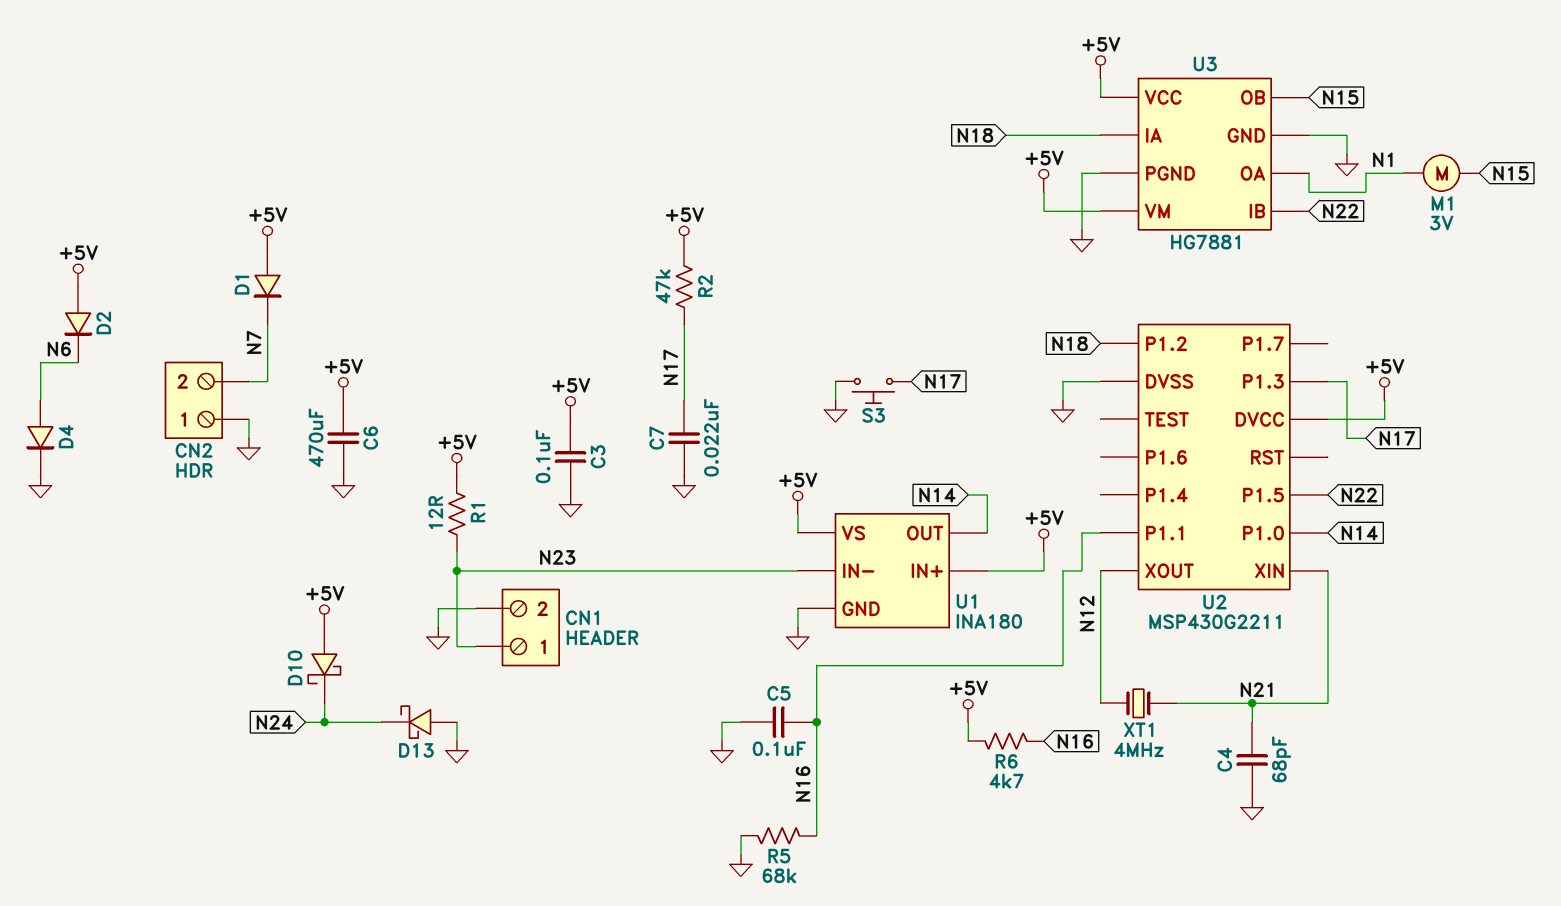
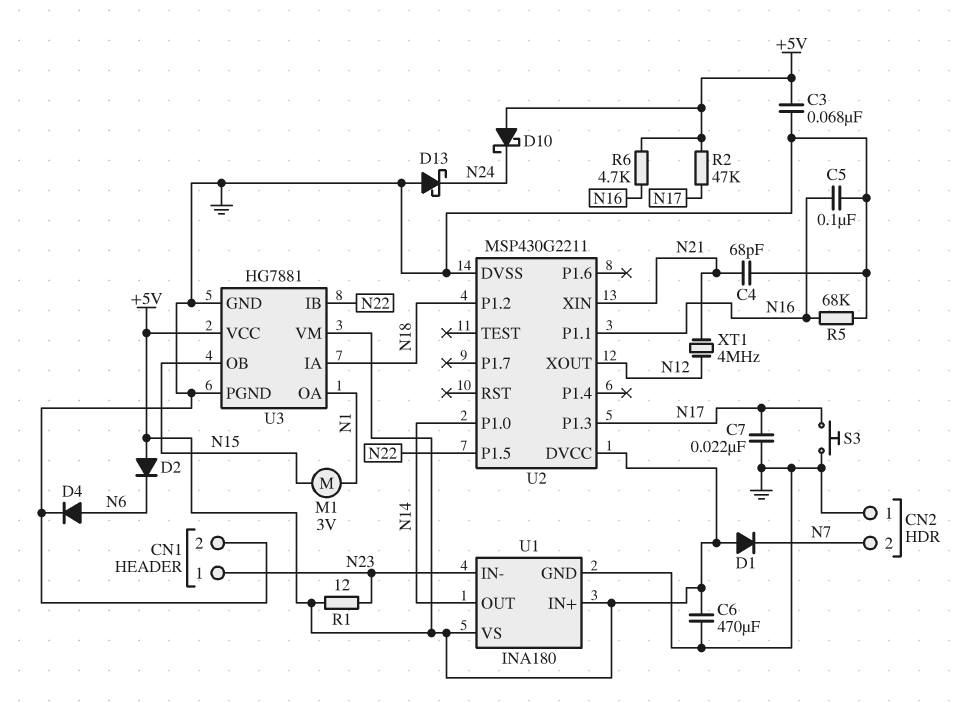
C3: 100nF (+5V, GND) -> 68nF (+5V, GND)

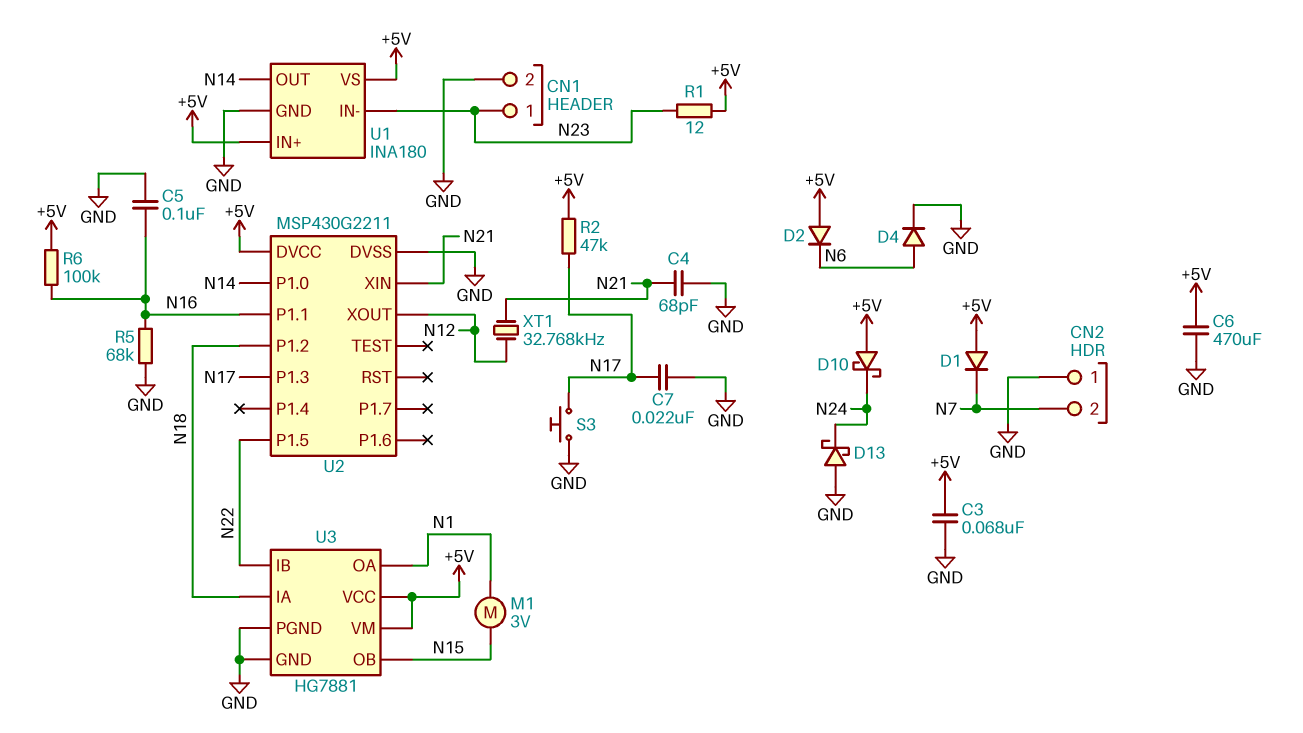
R6: 4.7k (+5V, N16) -> 100k (+5V, N16)
XT1: 4MHz (N12, N21) -> 32.768kHz (N12, N21)

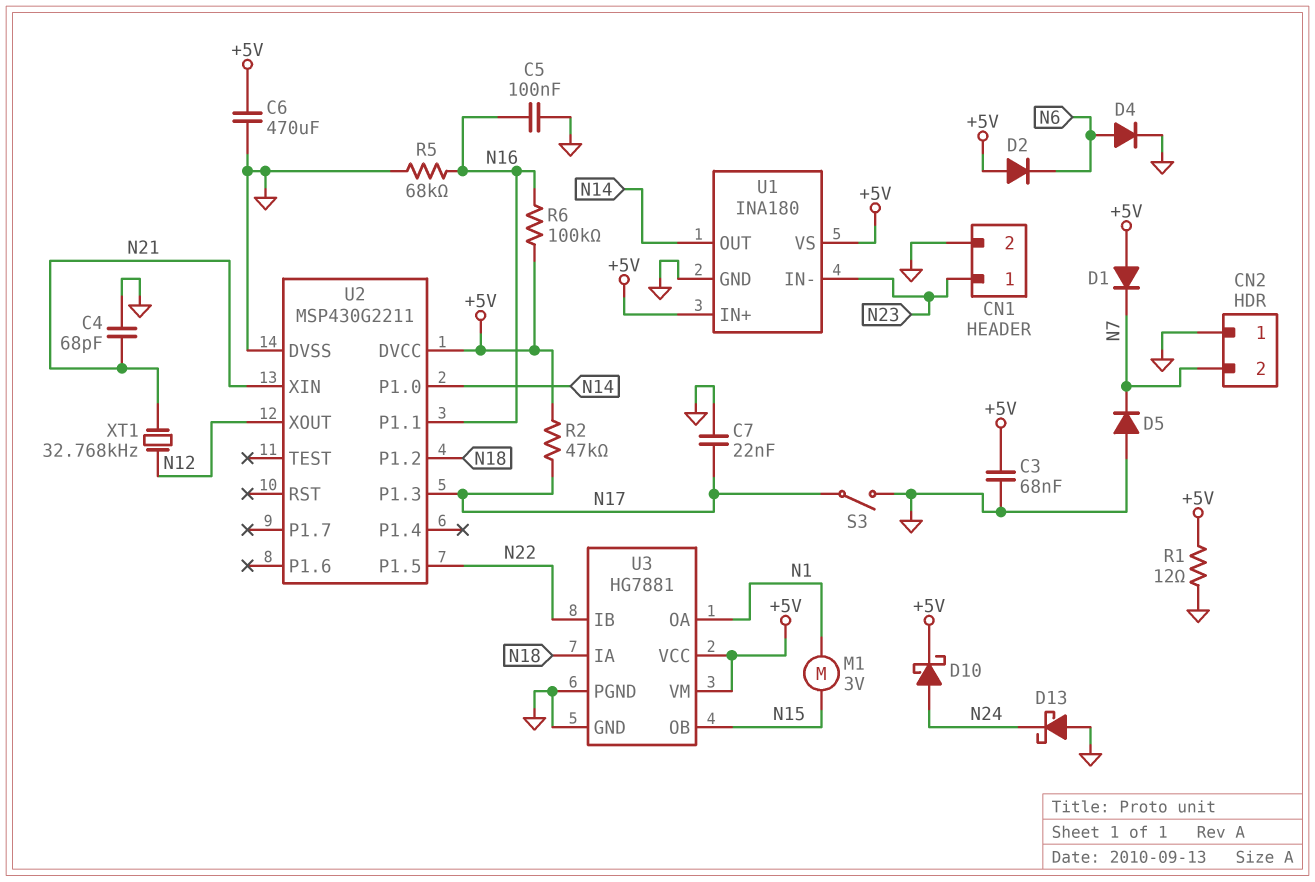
D5: none -> diode (A GND, K N7)
D10: schottky (A +5V, K N24) -> schottky (A N24, K +5V)
R1: 12 (+5V, N23) -> 12 (+5V, GND)
S3: button (GND, N17) -> switch (GND, N17)

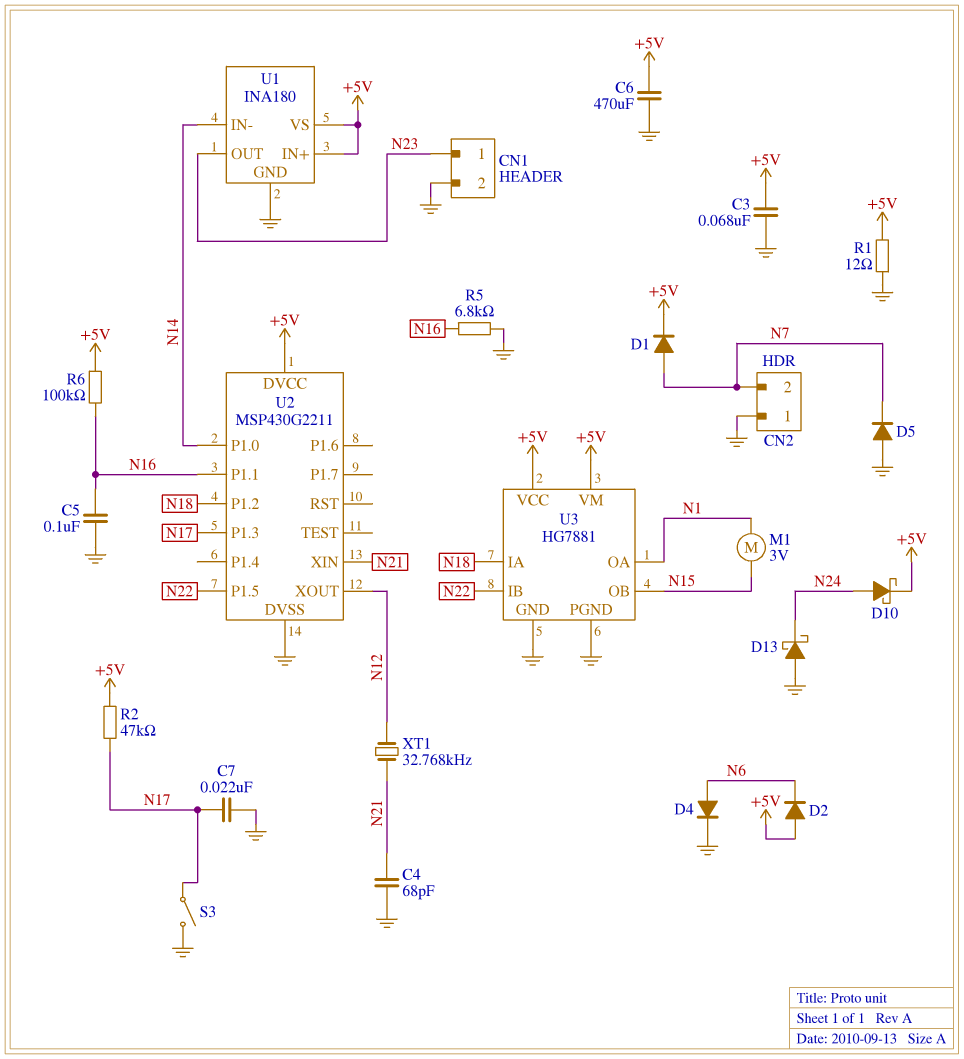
D1: diode (A +5V, K N7) -> diode (A N7, K +5V)
R5: 68k (GND, N16) -> 6.8k (GND, N16)
U1 pin IN-: N23 -> N14
U1 pin OUT: N14 -> N23

